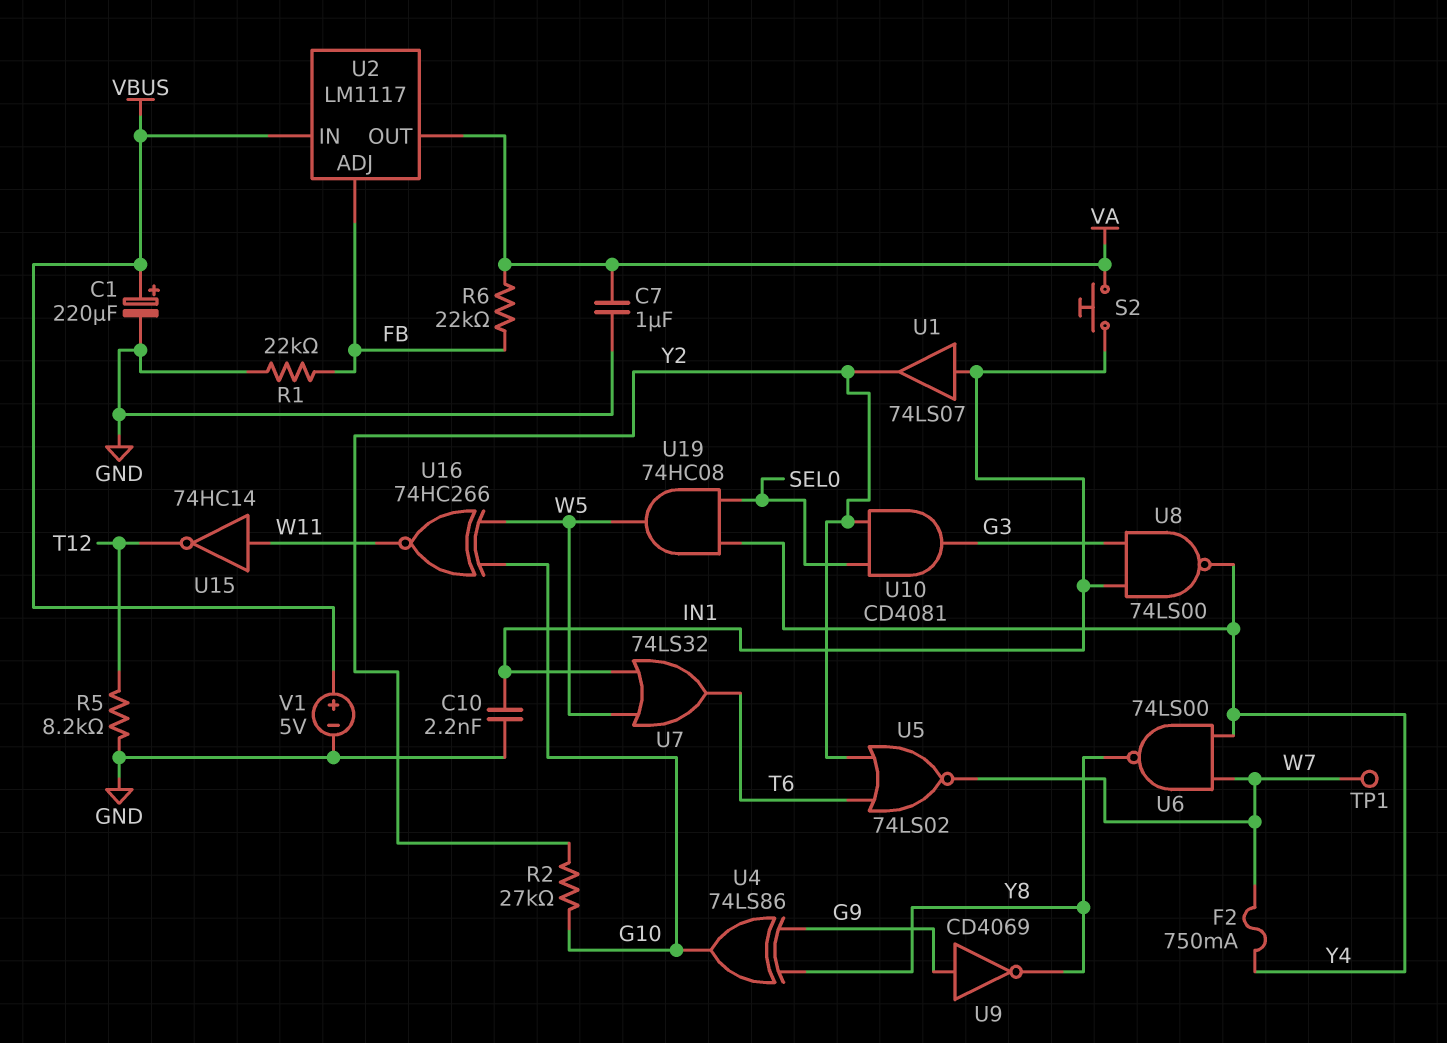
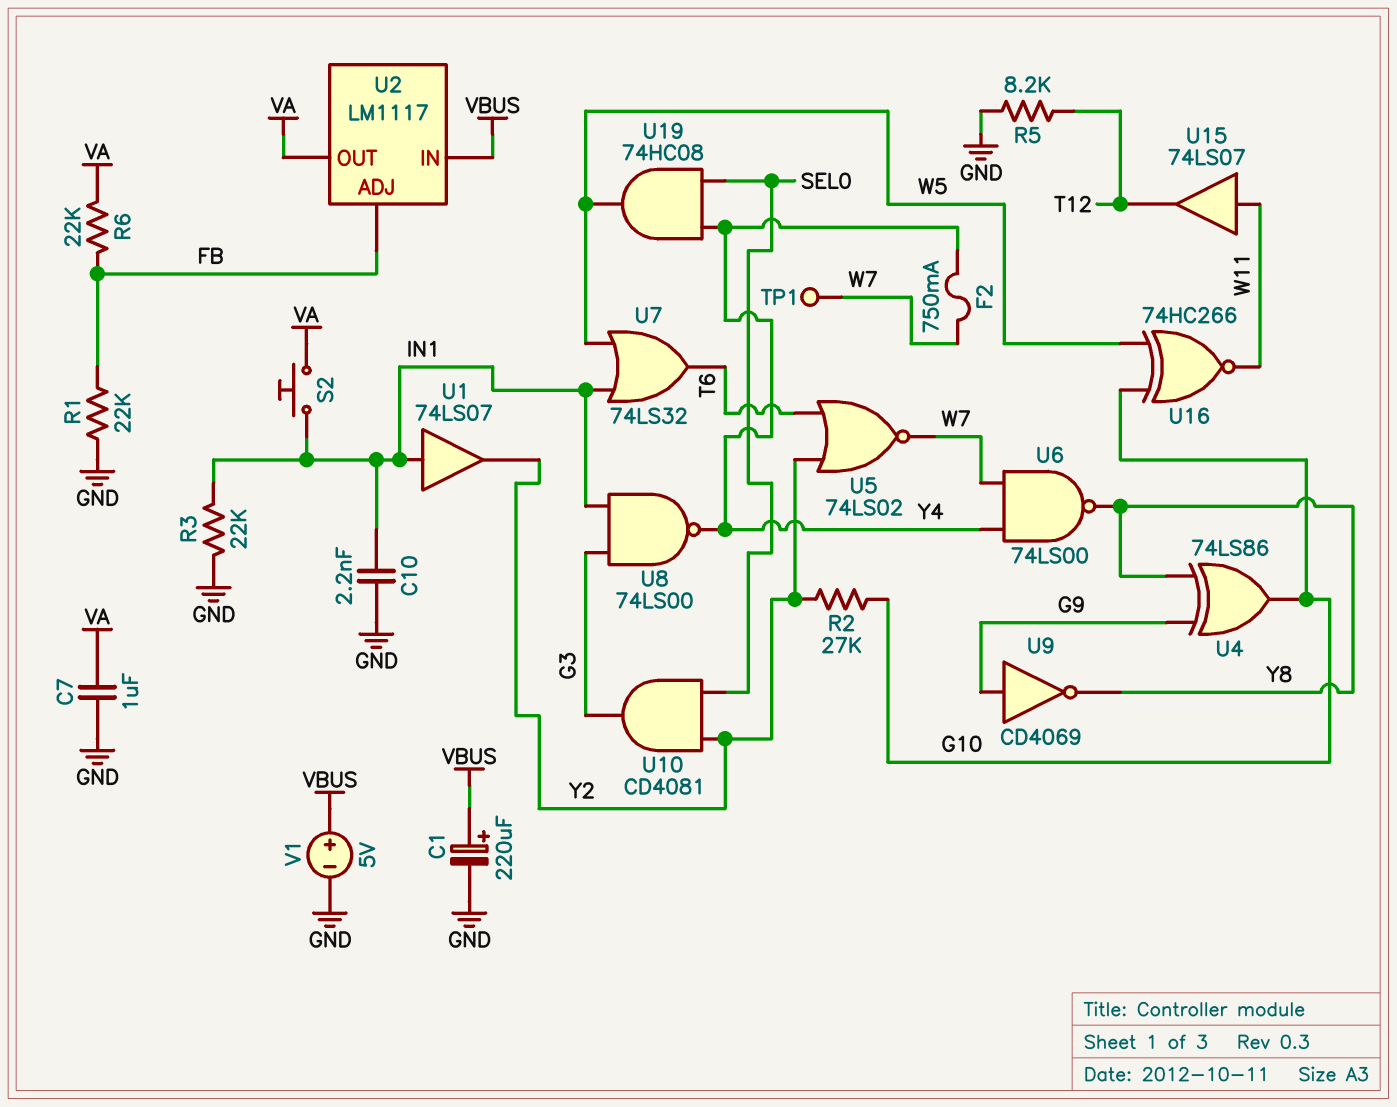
R3: none -> 22k (GND, IN1)
U15: NOT 74HC14 (in W11, out T12) -> buffer 74LS07 (in W11, out T12)

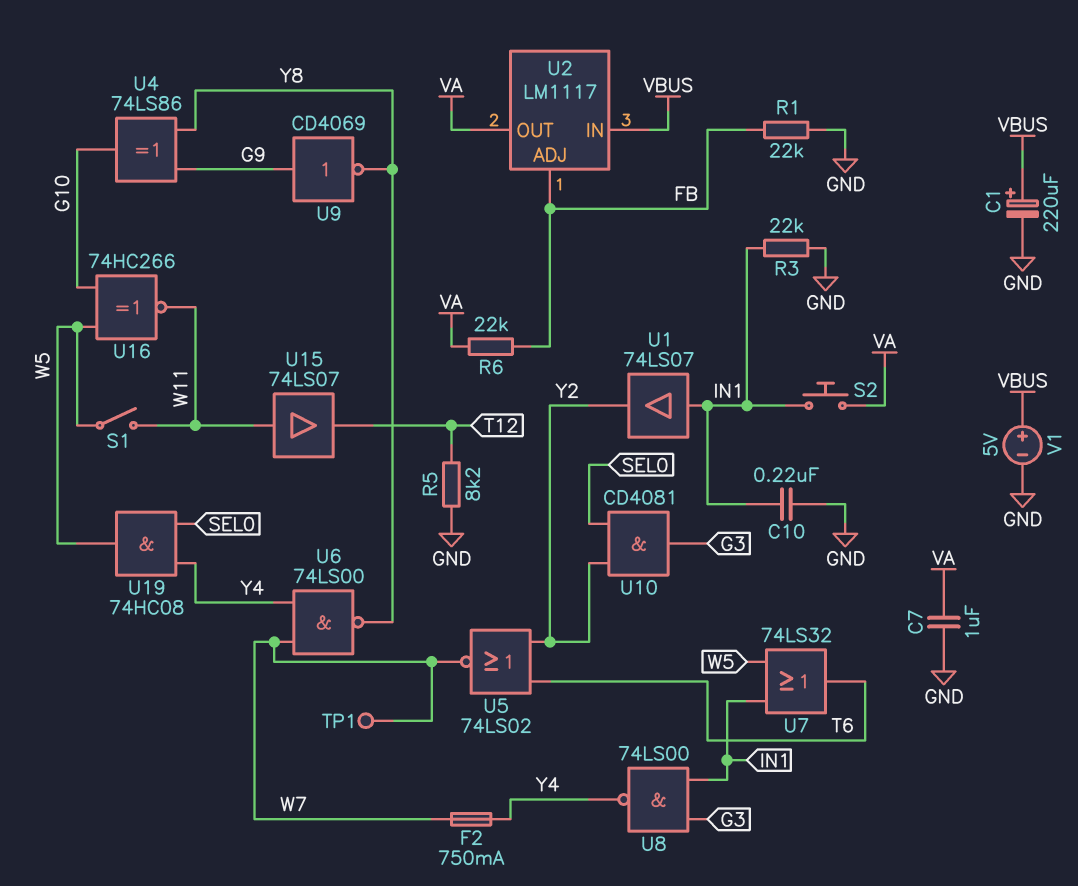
C10: 2.2nF (GND, IN1) -> 220nF (GND, IN1)
R2: 27k (G10, Y2) -> none
S1: none -> switch (W5, W11)

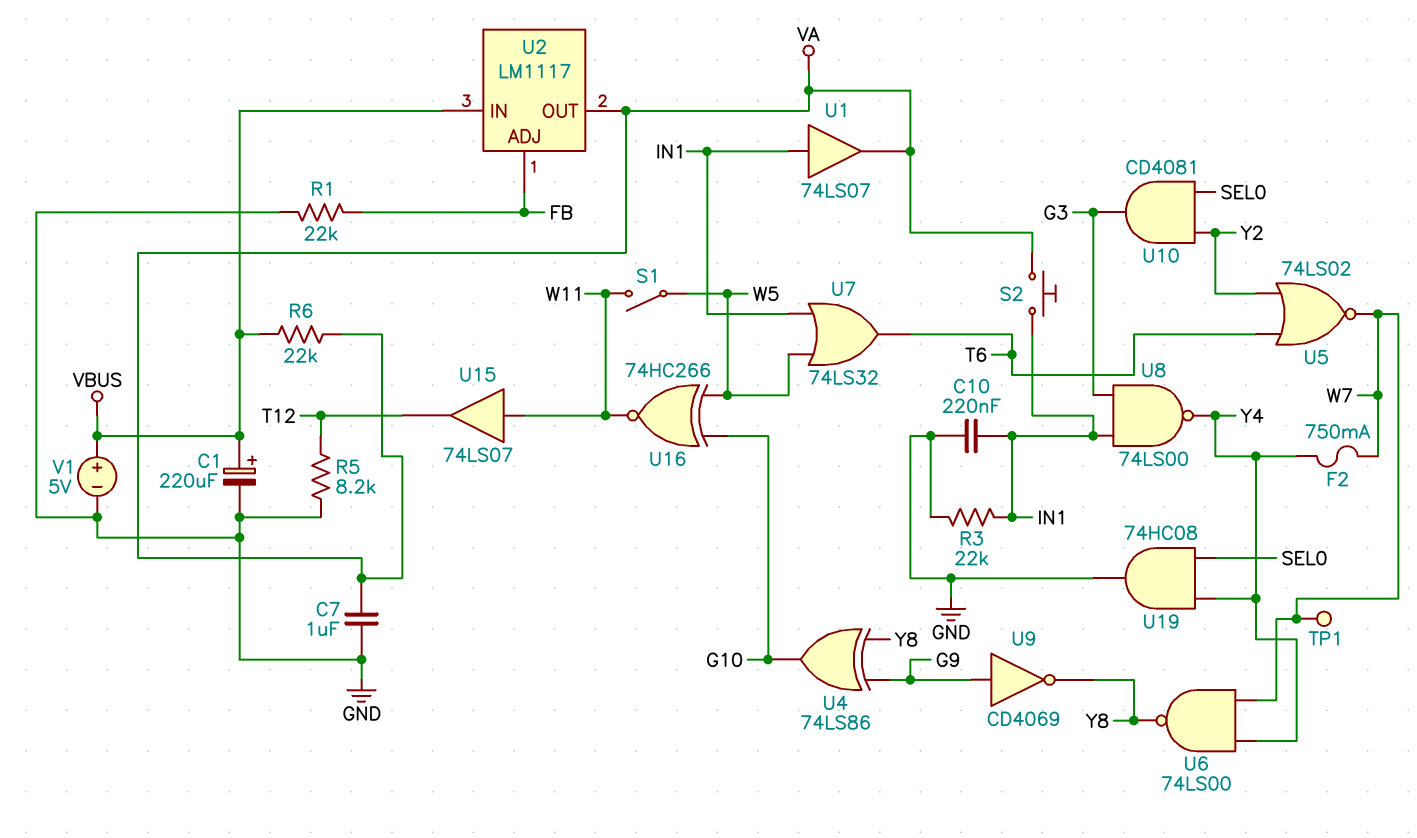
R6: 22k (FB, VA) -> 22k (VA, VBUS)
U1: buffer 74LS07 (in IN1, out Y2) -> buffer 74LS07 (in IN1, out VA)
U19: AND 74HC08 (in SEL0, in Y4, out W5) -> AND 74HC08 (in SEL0, in Y4, out GND)

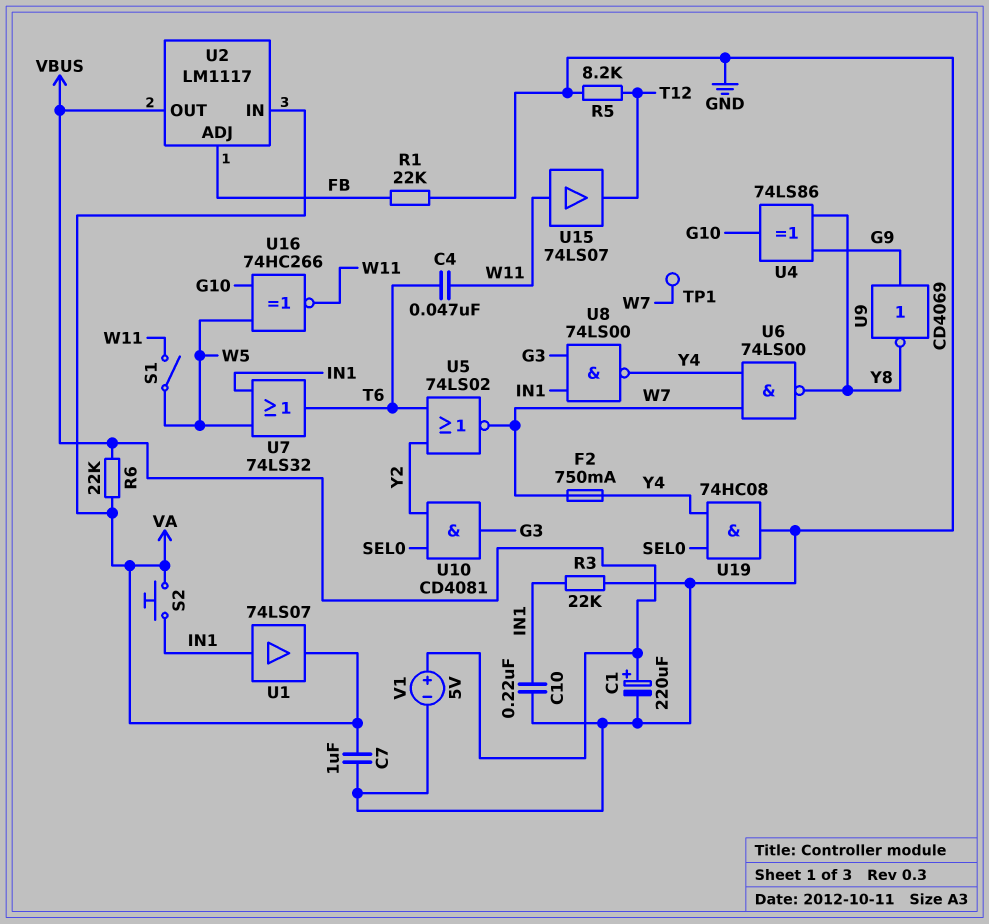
C4: none -> 47nF (T6, W11)
U2 pin IN: VBUS -> VA
U2 pin OUT: VA -> VBUS

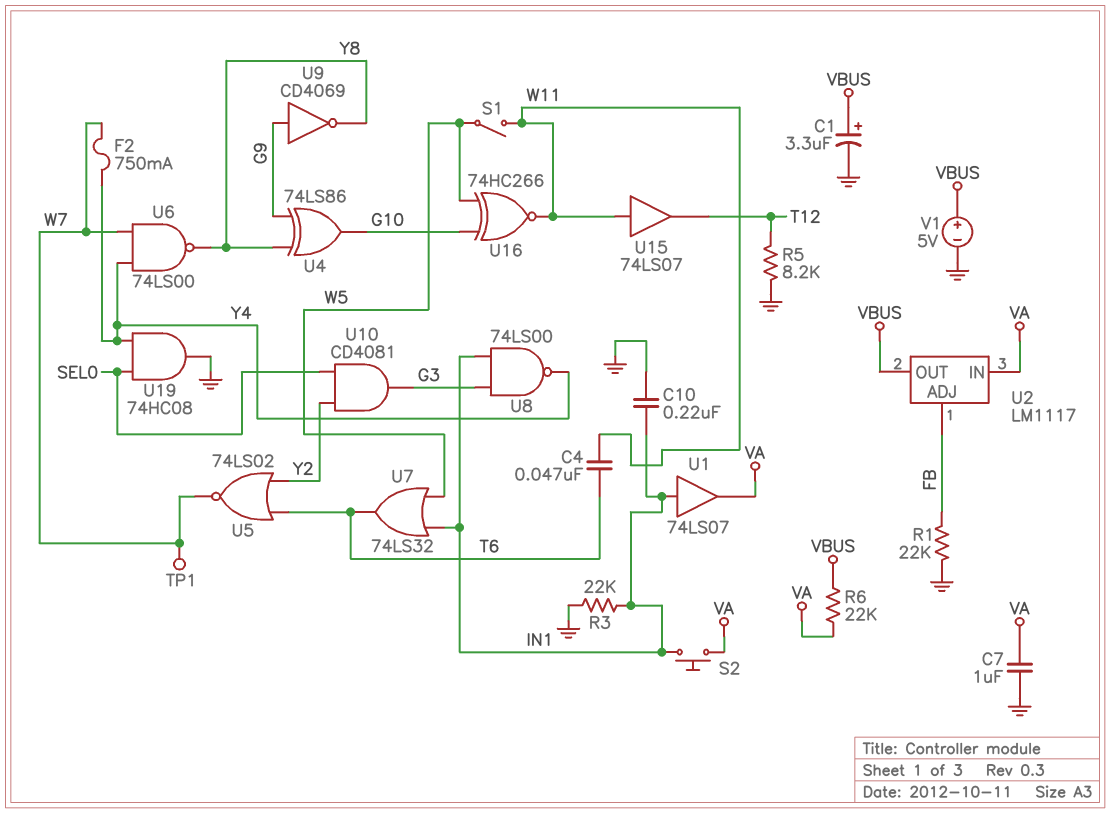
C1: 220uF (plus VBUS, minus GND) -> 3.3uF (plus VBUS, minus GND)

